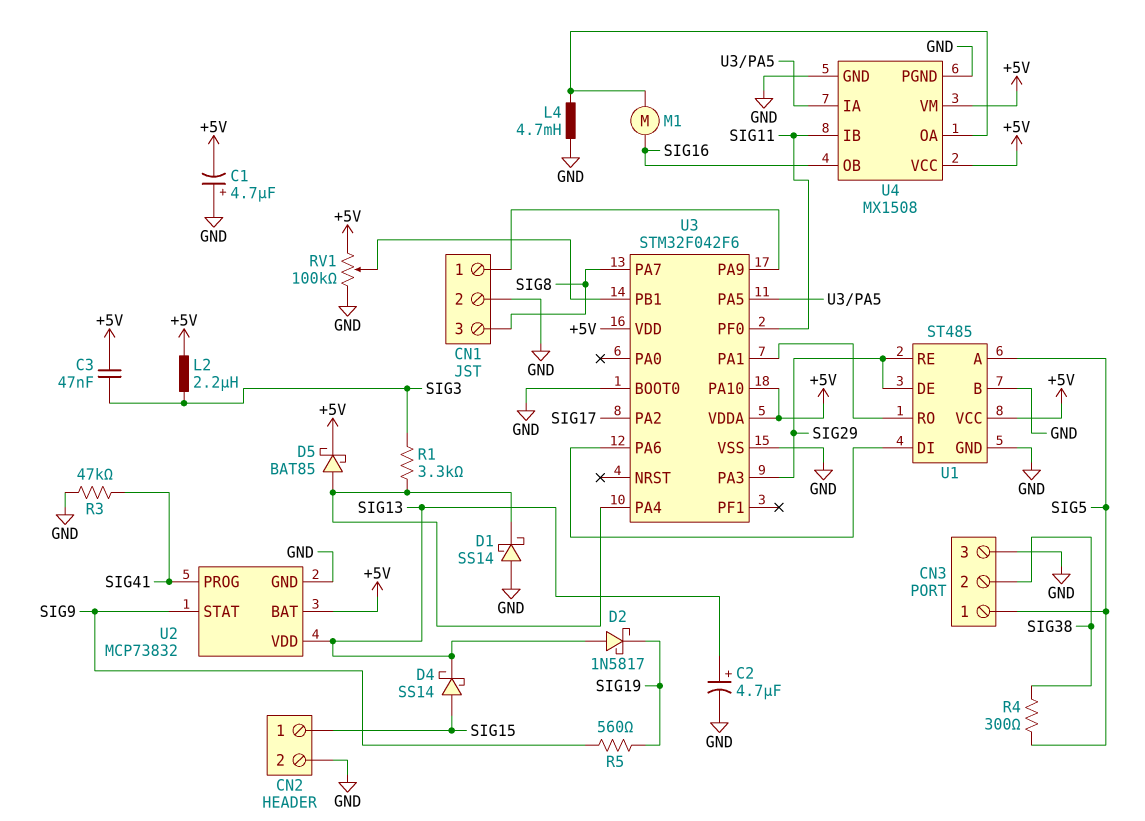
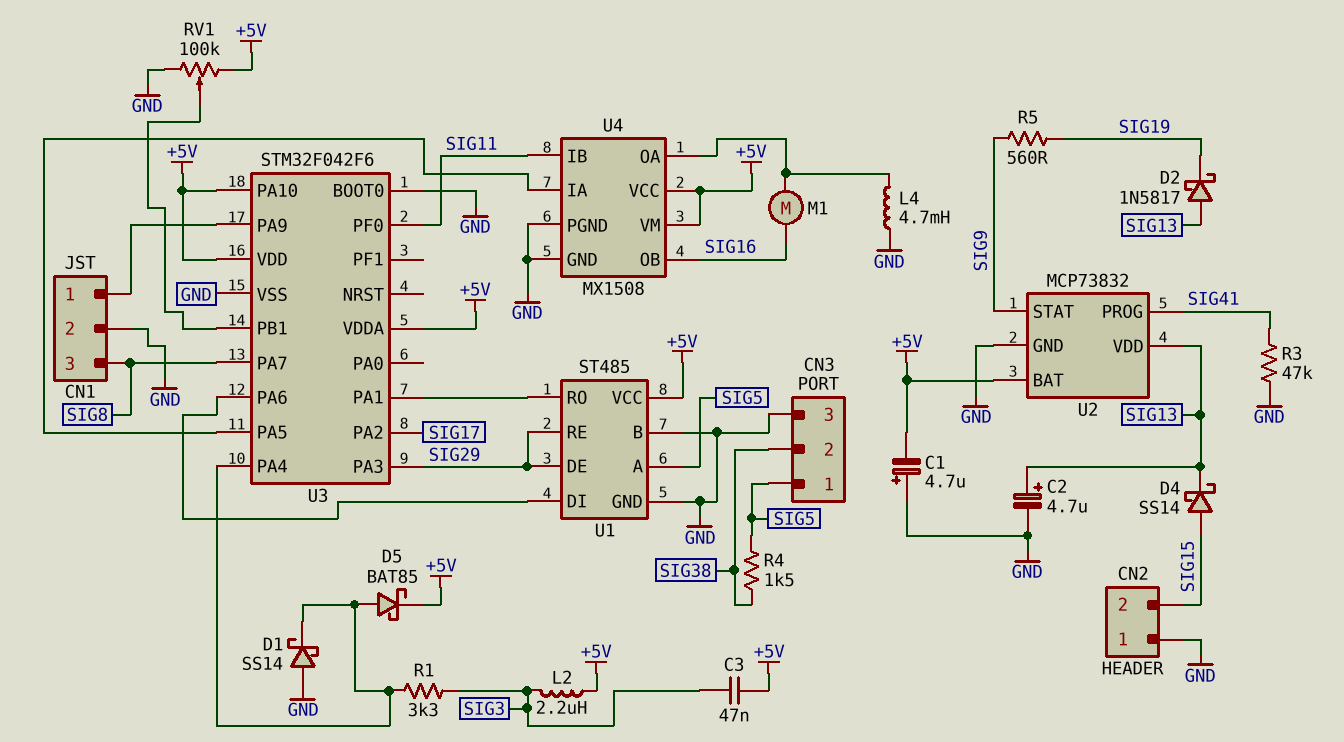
CN2 pin 1: SIG15 -> GND
CN2 pin 2: GND -> SIG15
R4: 300 (SIG5, SIG38) -> 1.5k (SIG5, SIG38)

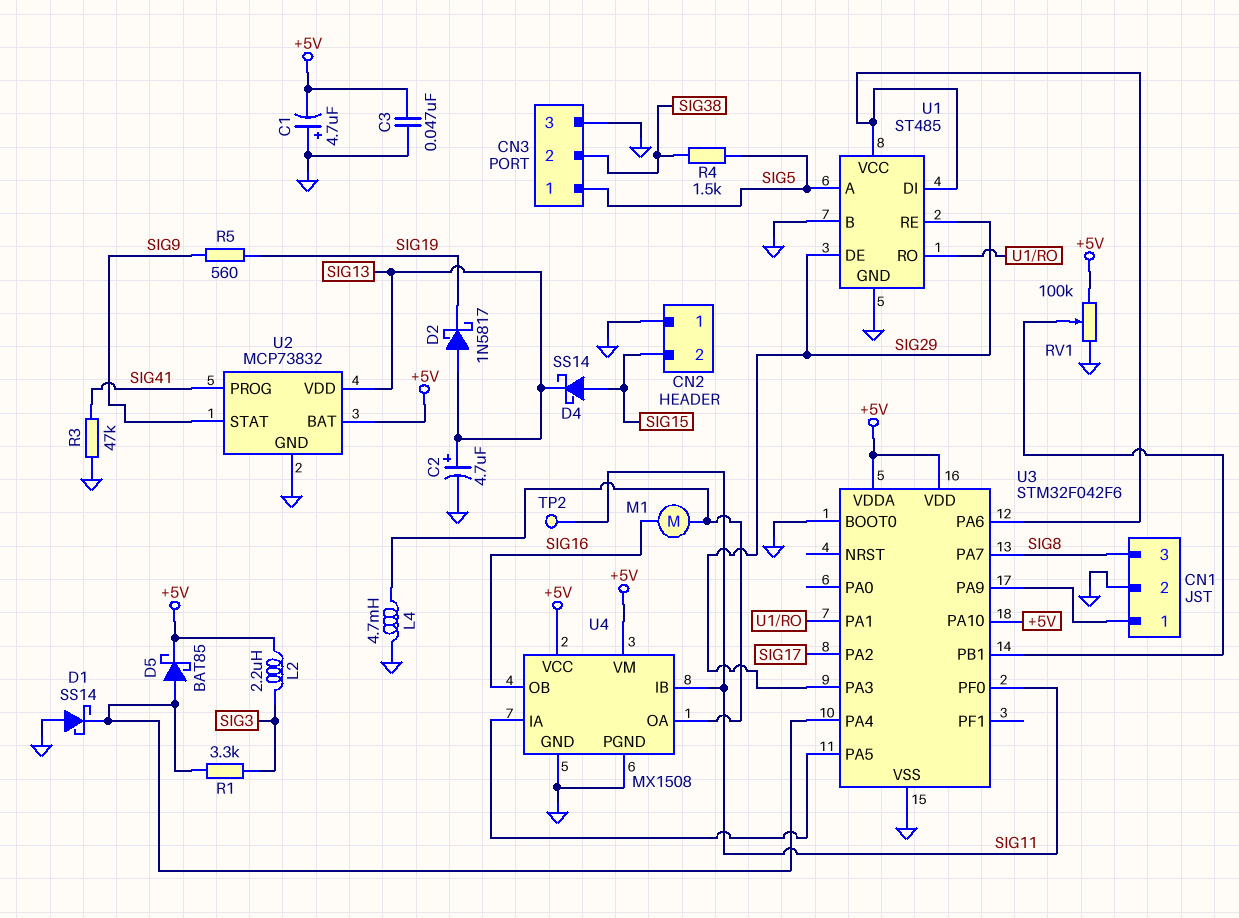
C3: 47nF (+5V, SIG3) -> 47nF (+5V, GND)
TP2: none -> test point (SIG11)
U1 pin VCC: +5V -> U1/DI

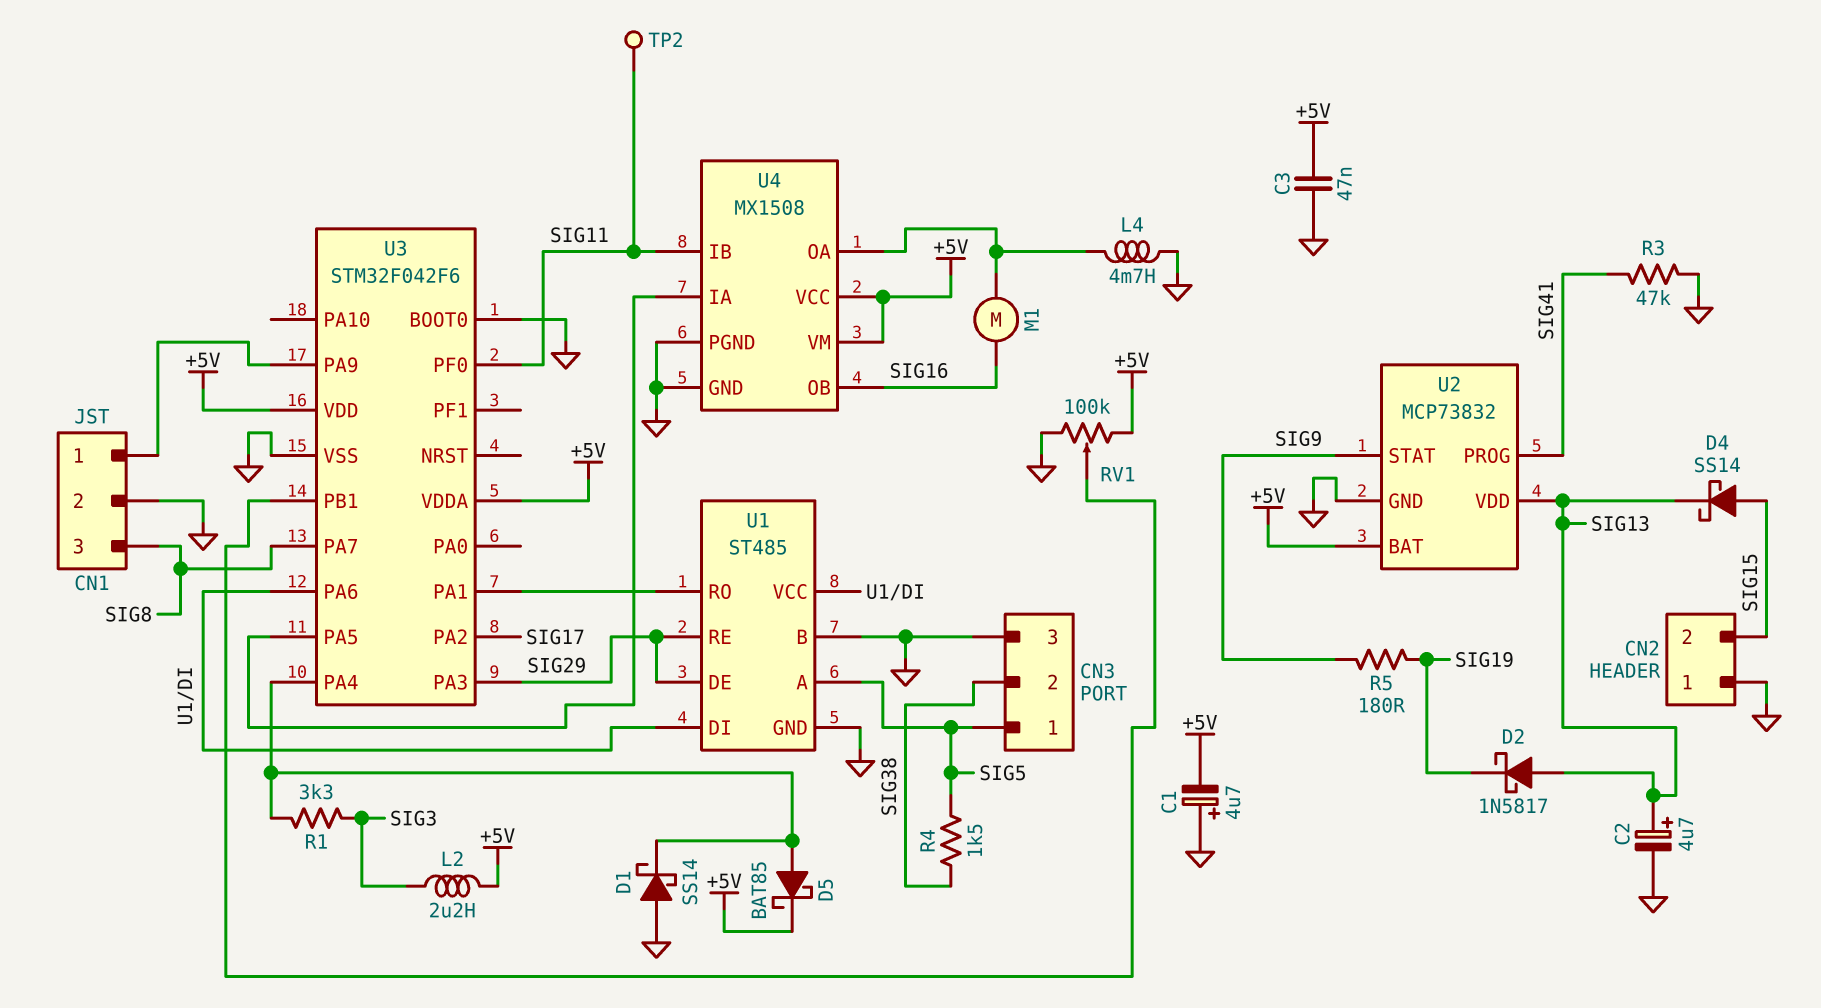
R5: 560 (SIG9, SIG19) -> 180 (SIG9, SIG19)
U3 pin PA10: +5V -> none

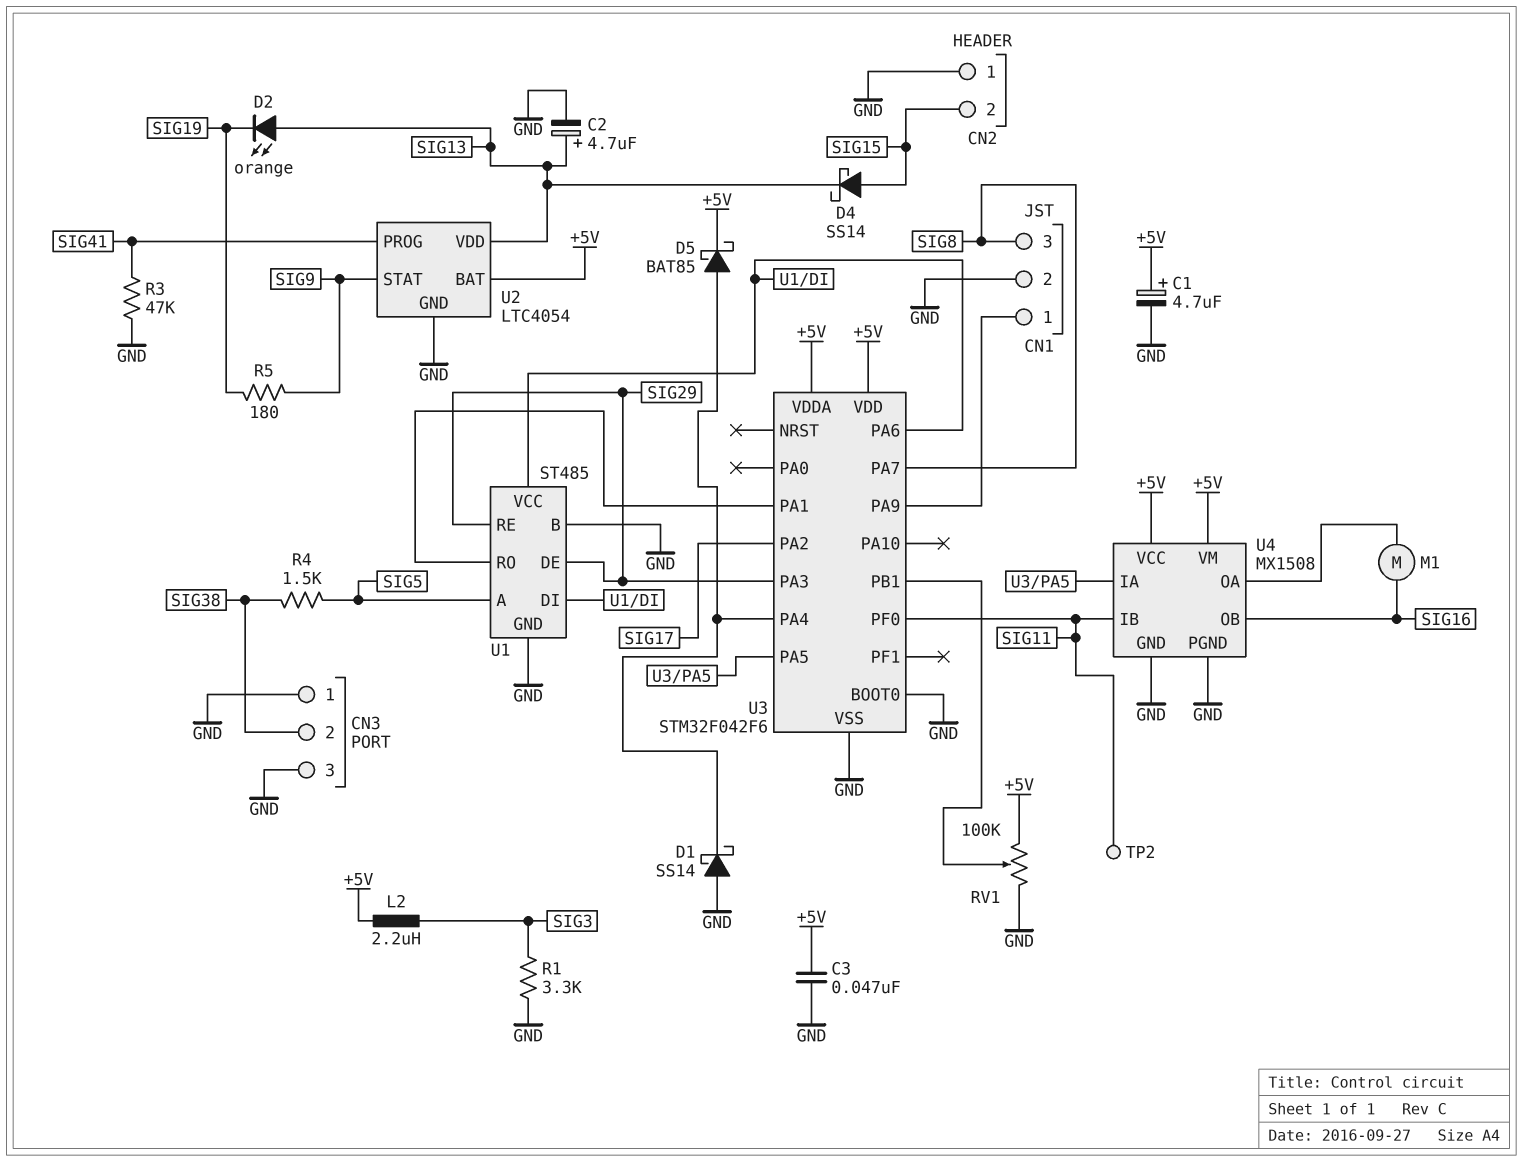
C1: 4.7uF (plus GND, minus +5V) -> 4.7uF (plus +5V, minus GND)
CN3 pin 1: SIG5 -> GND
D2: schottky 1N5817 (A SIG13, K SIG19) -> LED orange (A SIG13, K SIG19)
L4: 4.7mH (GND, U4/OA) -> none
R1: 3.3k (SIG3, U3/PA4) -> 3.3k (GND, SIG3)
U2: MCP73832 -> LTC4054

